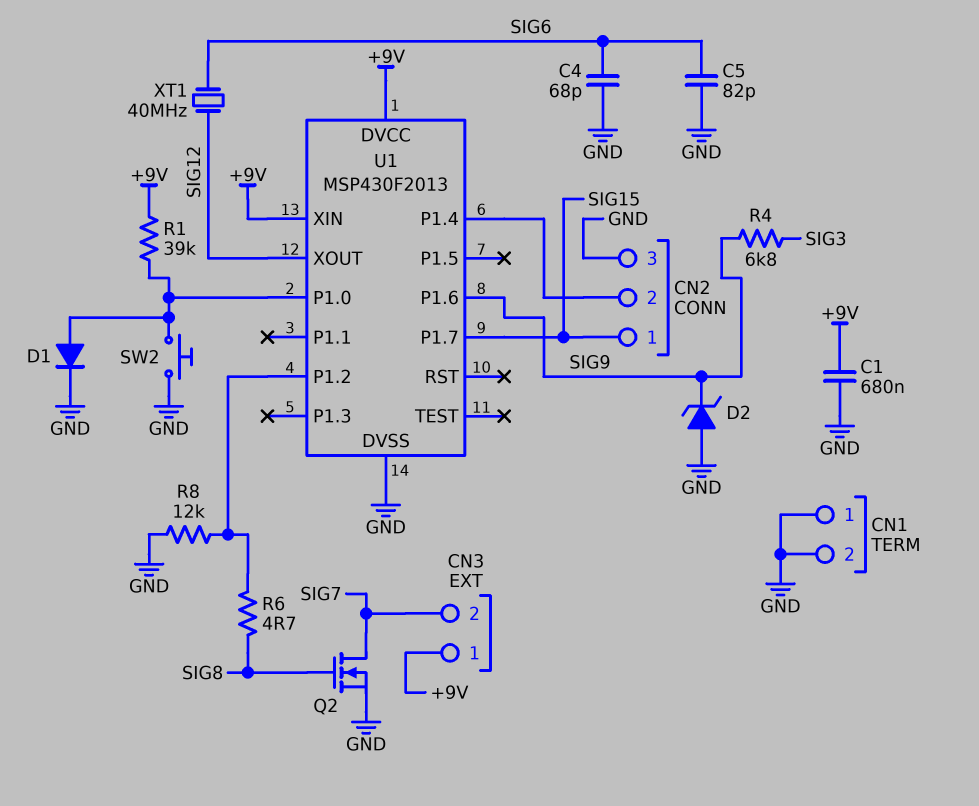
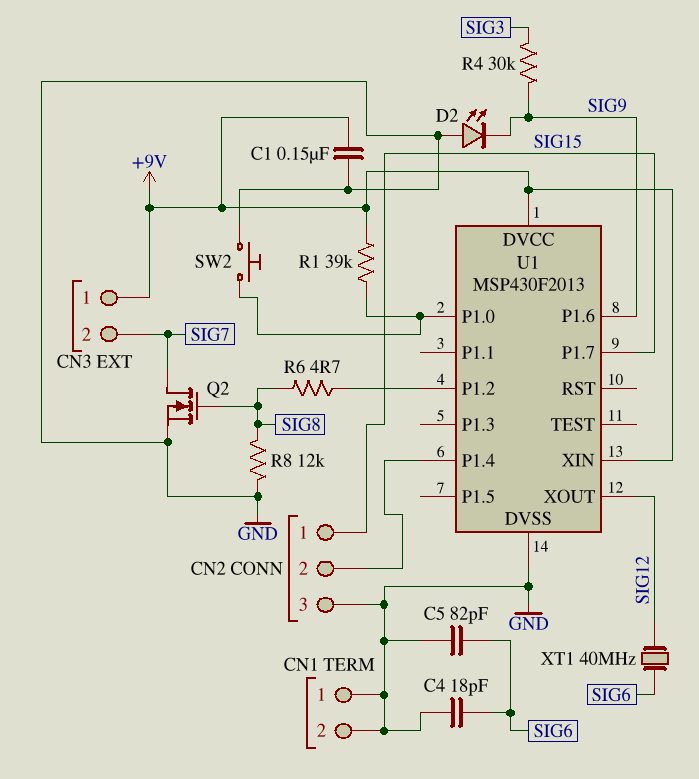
C1: 680nF (+9V, GND) -> 150nF (+9V, GND)
C4: 68pF (GND, SIG6) -> 18pF (GND, SIG6)
D1: diode (A U1/P1.0, K GND) -> none
D2: zener (A GND, K SIG9) -> LED (A GND, K SIG9)
R4: 6.8k (SIG3, SIG9) -> 30k (SIG3, SIG9)
R8: 12k (GND, U1/P1.2) -> 12k (GND, SIG8)

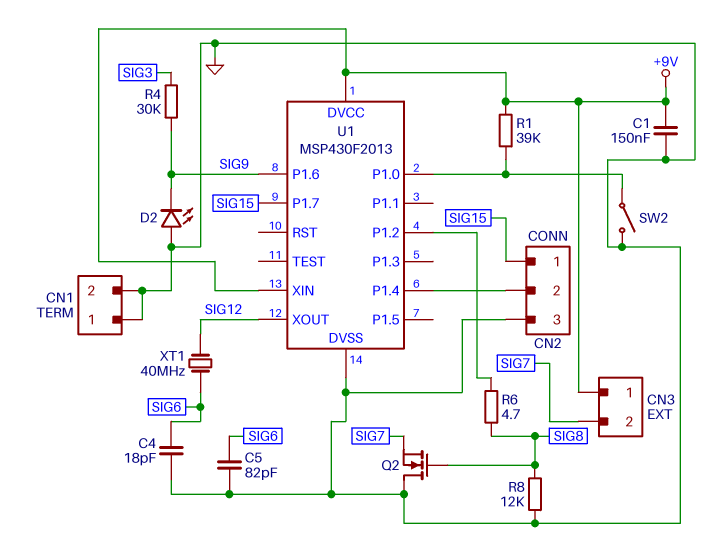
Q2: NMOS (G SIG8, D SIG7, S GND) -> NMOS (G SIG8, D GND, S SIG7)
SW2: button (GND, U1/P1.0) -> switch (GND, U1/P1.0)

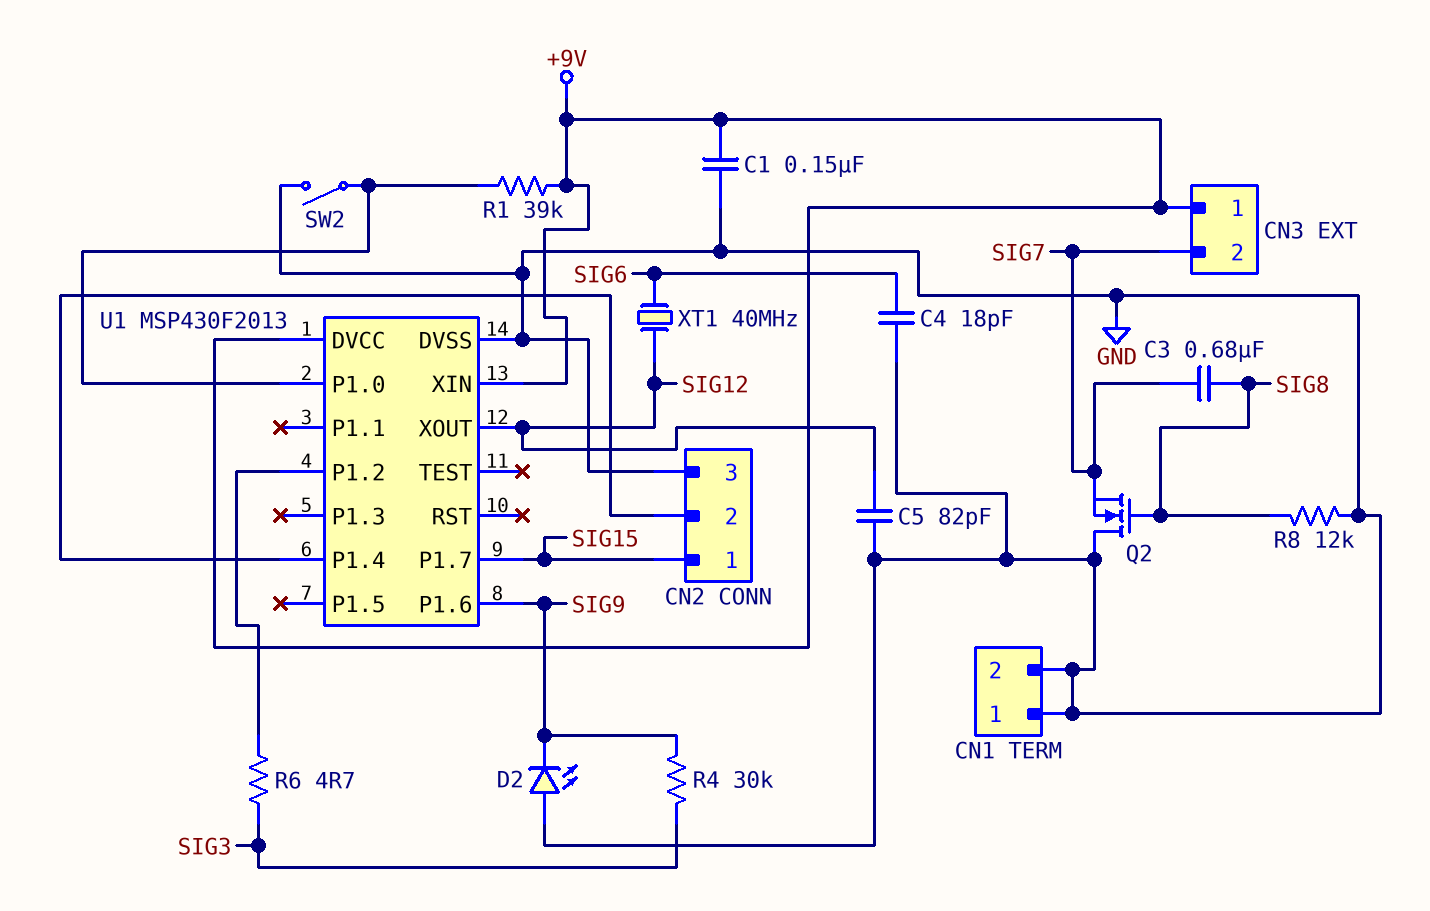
C3: none -> 680nF (SIG7, SIG8)
C5: 82pF (GND, SIG6) -> 82pF (GND, SIG12)
R6: 4.7 (SIG8, U1/P1.2) -> 4.7 (SIG3, U1/P1.2)

